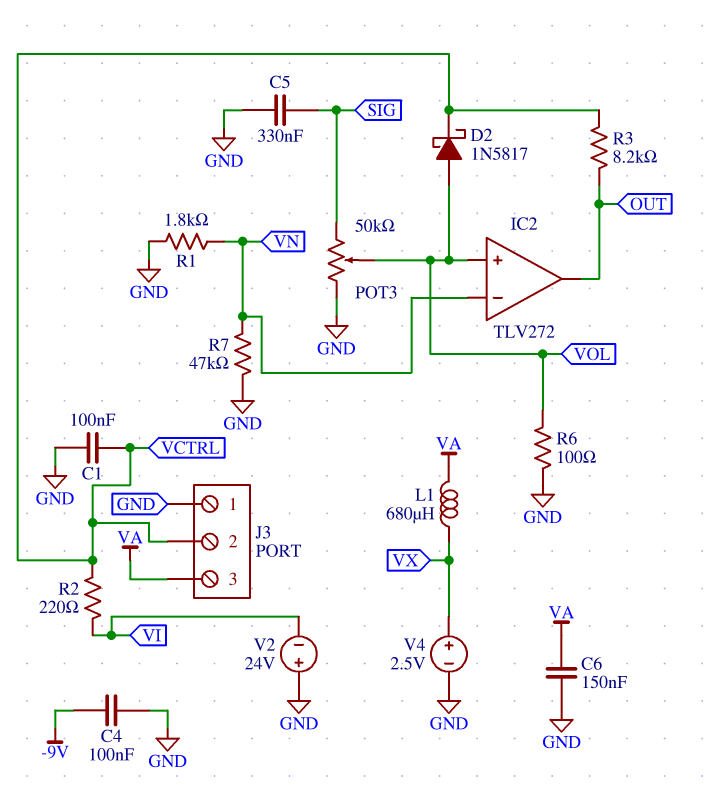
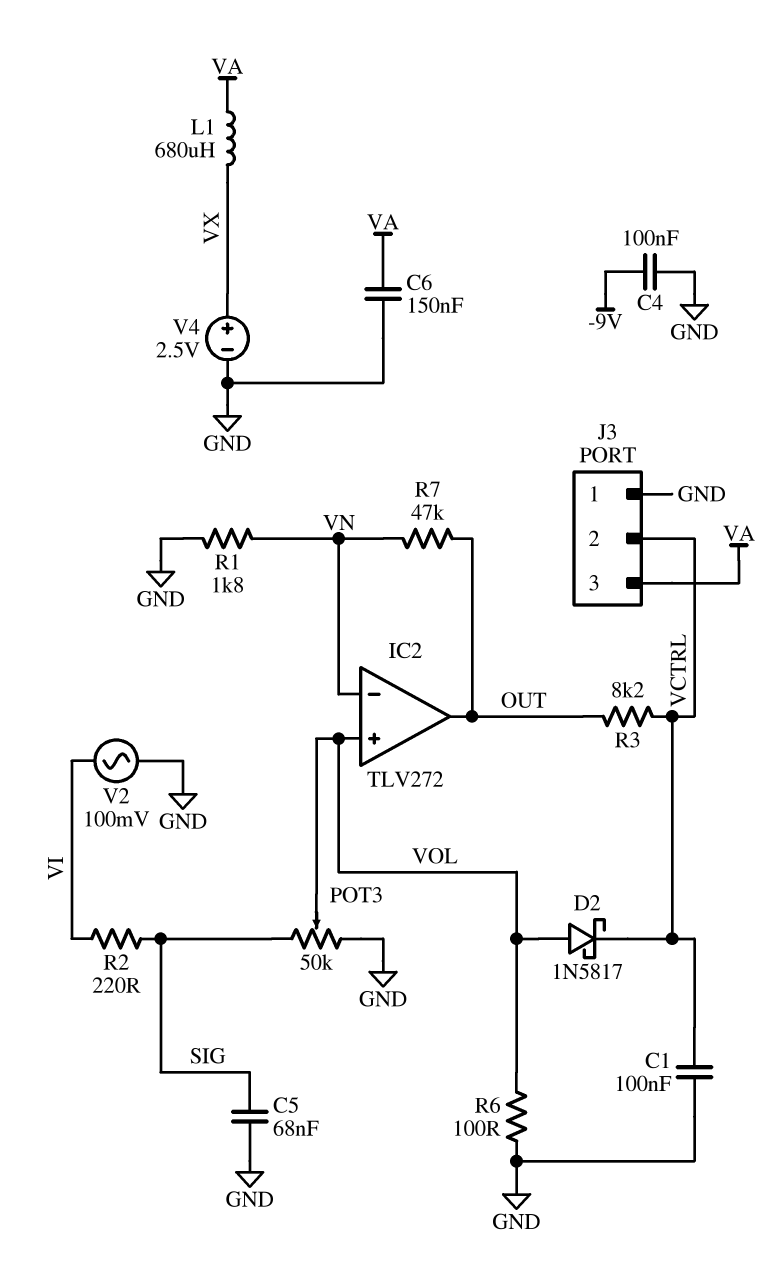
C5: 330nF (GND, SIG) -> 68nF (GND, SIG)
R2: 220 (VCTRL, VI) -> 220 (SIG, VI)
R7: 47k (GND, VN) -> 47k (OUT, VN)
V2: 24V (plus GND, minus VI) -> AC 100mV (GND, VI)

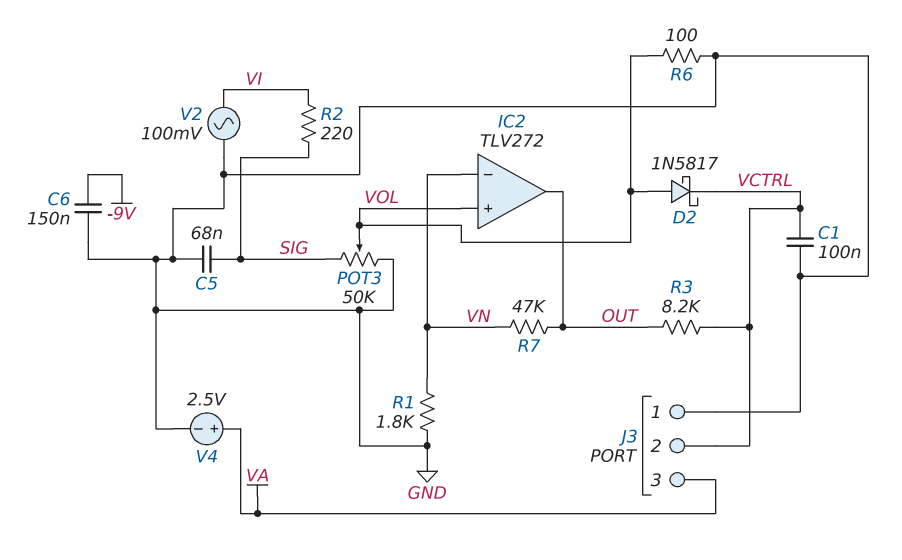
C4: 100nF (-9V, GND) -> none
C6: 150nF (GND, VA) -> 150nF (-9V, GND)
L1: 680uH (VA, VX) -> none
V4: 2.5V (plus VX, minus GND) -> 2.5V (plus VA, minus GND)

